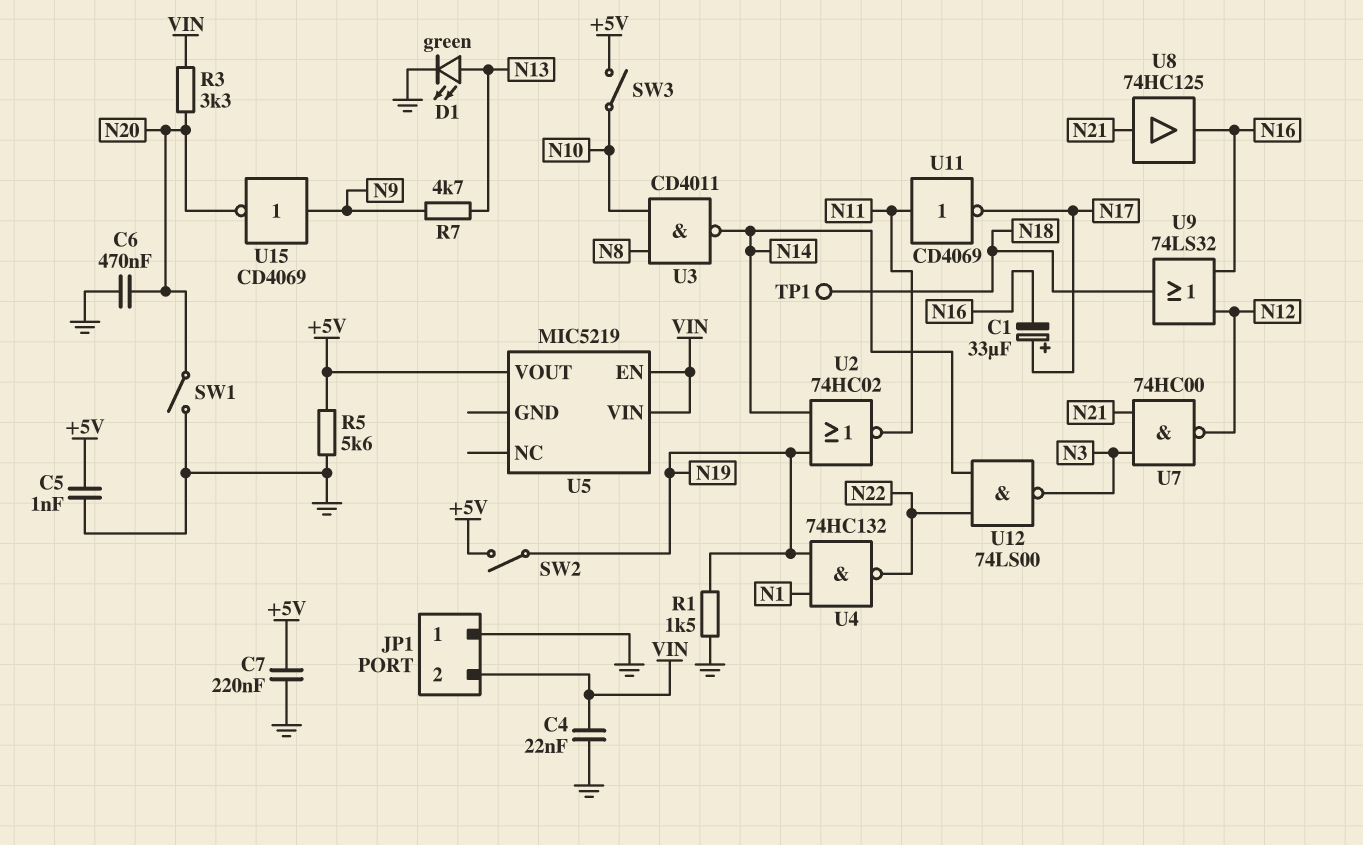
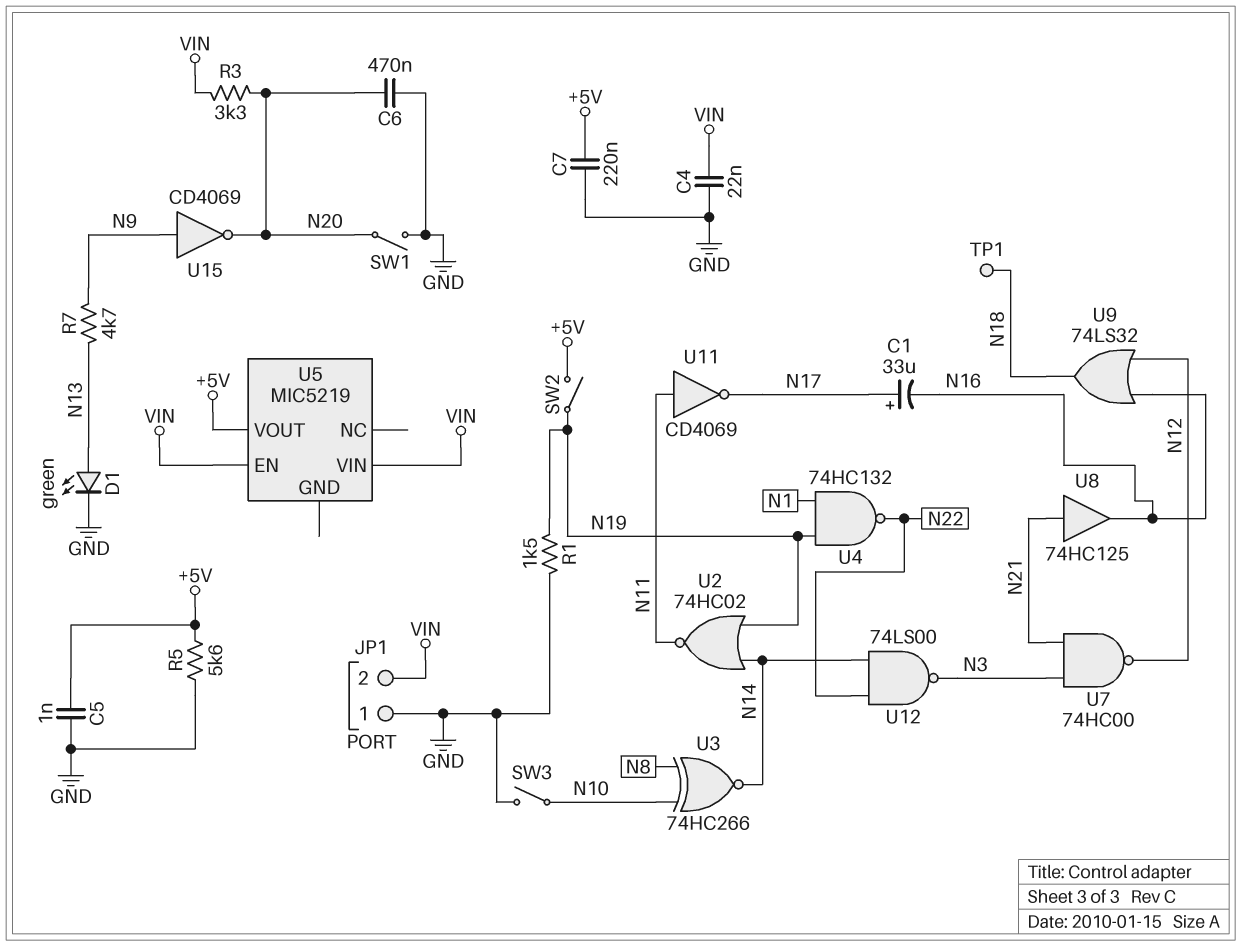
SW3: switch (+5V, N10) -> switch (GND, N10)
U3: NAND CD4011 (in N8, in N10, out N14) -> XNOR 74HC266 (in N8, in N10, out N14)

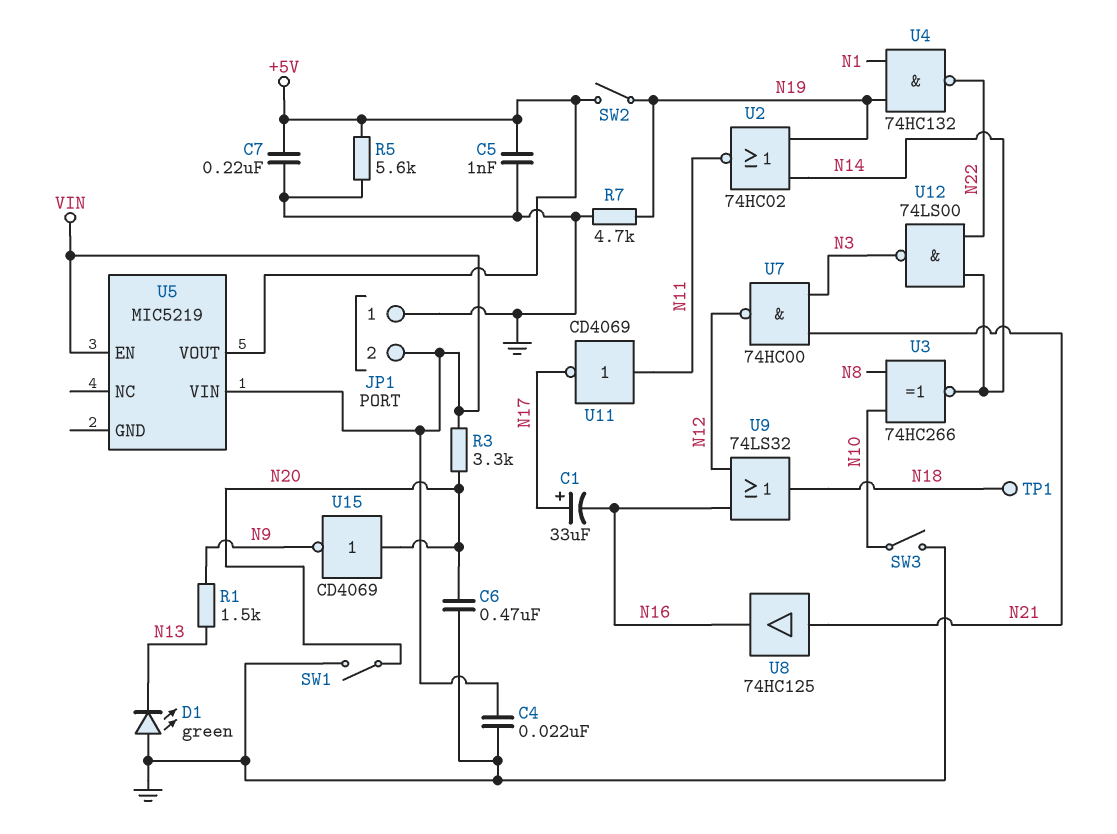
D1: LED green (A N13, K GND) -> LED green (A GND, K N13)
R1: 1.5k (GND, N19) -> 1.5k (N9, N13)
R7: 4.7k (N9, N13) -> 4.7k (GND, N19)
U15: NOT CD4069 (in N9, out N20) -> NOT CD4069 (in N20, out N9)

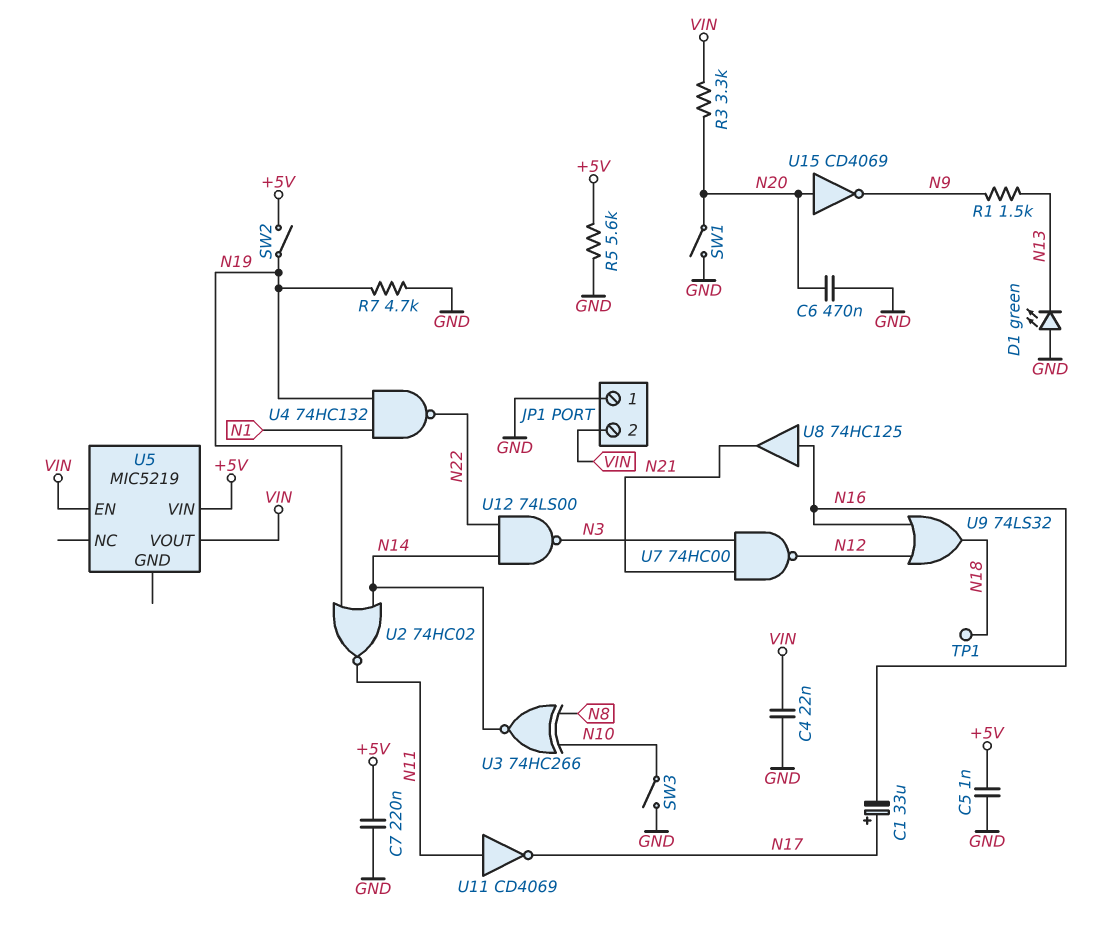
U5 pin VIN: VIN -> +5V
U5 pin VOUT: +5V -> VIN
U8: buffer 74HC125 (in N21, out N16) -> buffer 74HC125 (in N16, out N21)

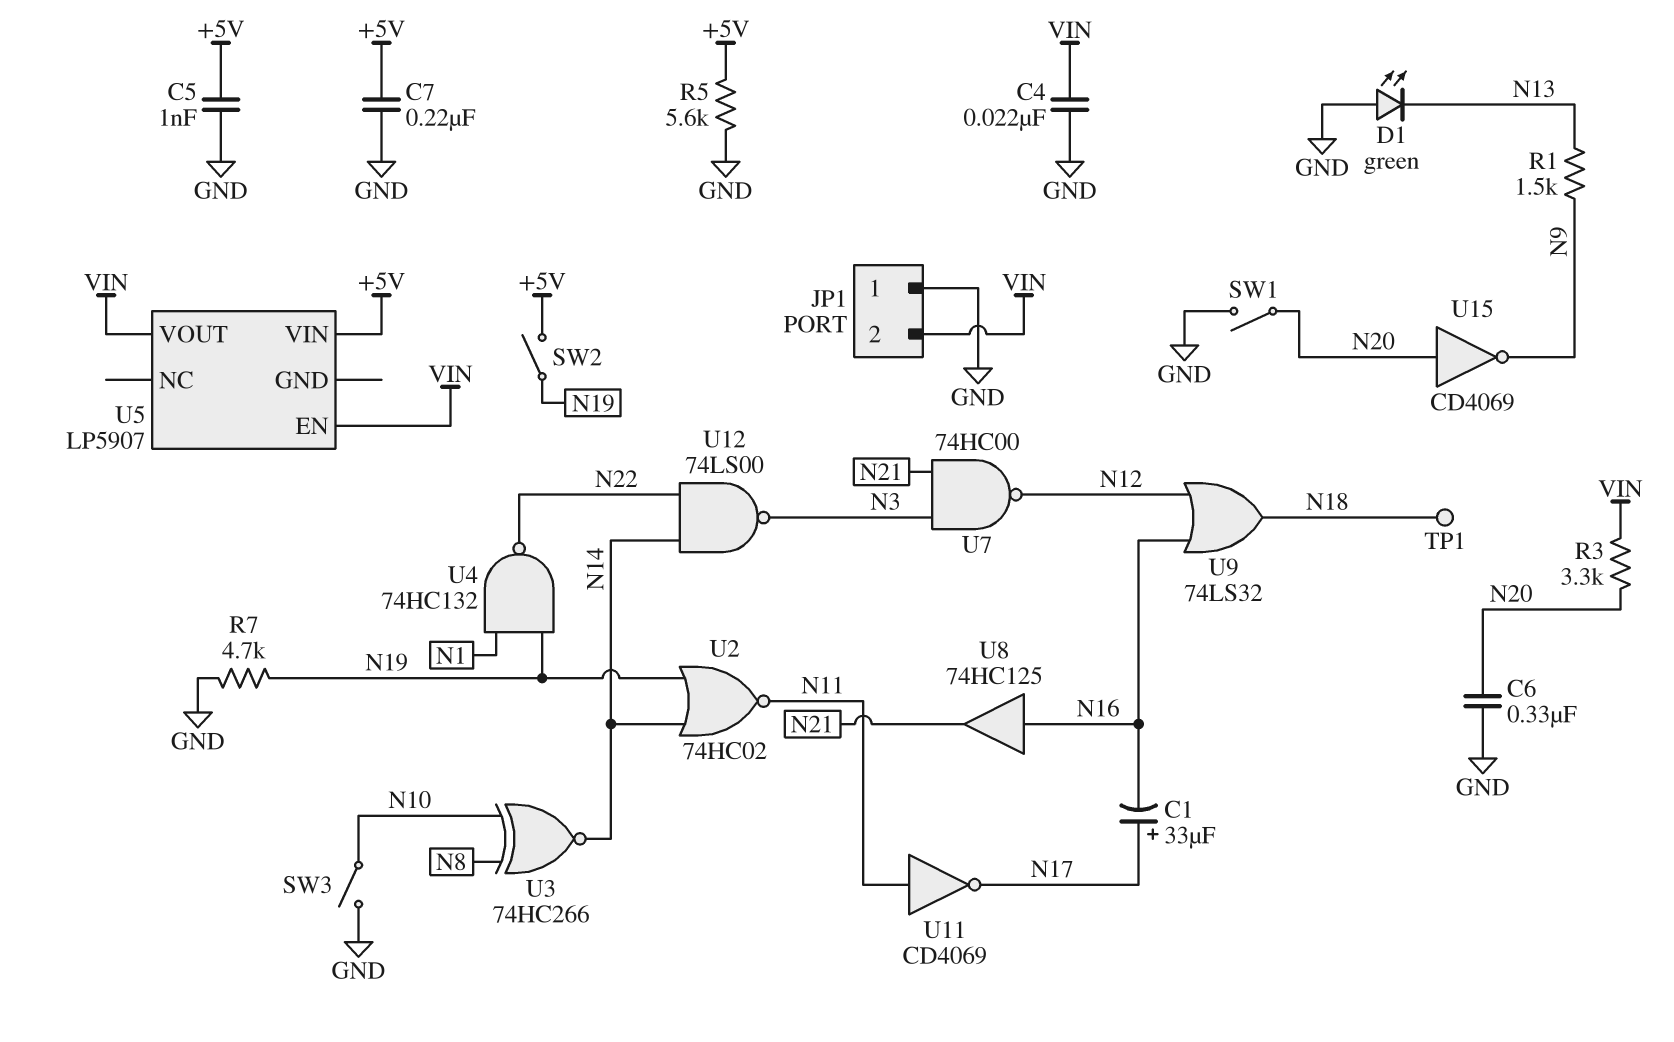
C6: 470nF (GND, N20) -> 330nF (GND, N20)
U5: MIC5219 -> LP5907

